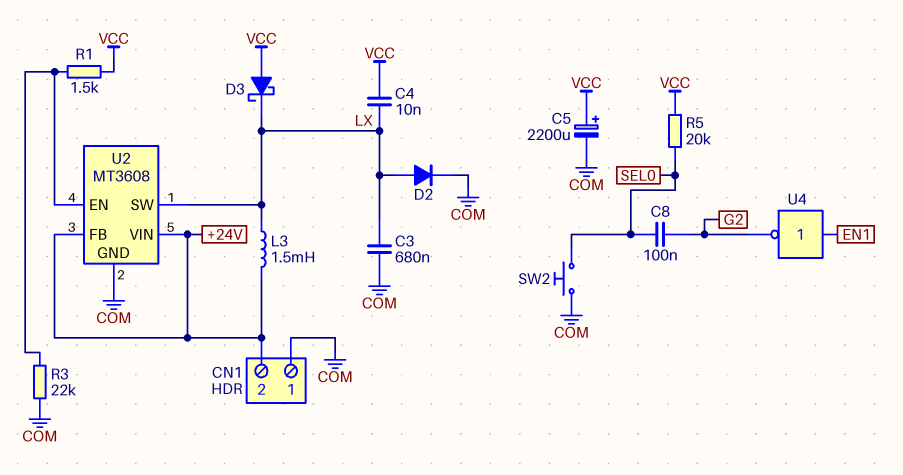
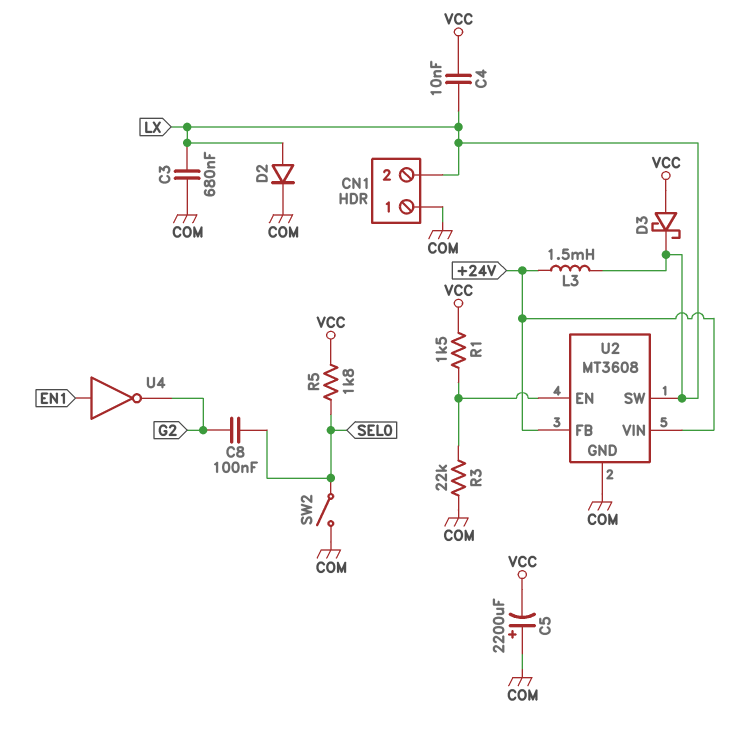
C5: 2200uF (plus VCC, minus COM) -> 2200uF (plus COM, minus VCC)
CN1 pin 2: +24V -> LX
R5: 20k (SEL0, VCC) -> 1.8k (SEL0, VCC)
SW2: button (COM, SEL0) -> switch (COM, SEL0)

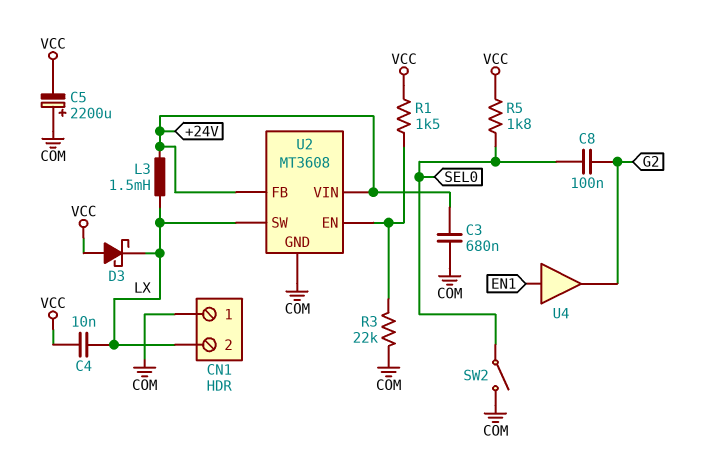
C3: 680nF (COM, LX) -> 680nF (+24V, COM)
D2: diode (A LX, K COM) -> none
U4: NOT (in EN1, out G2) -> buffer (in EN1, out G2)

